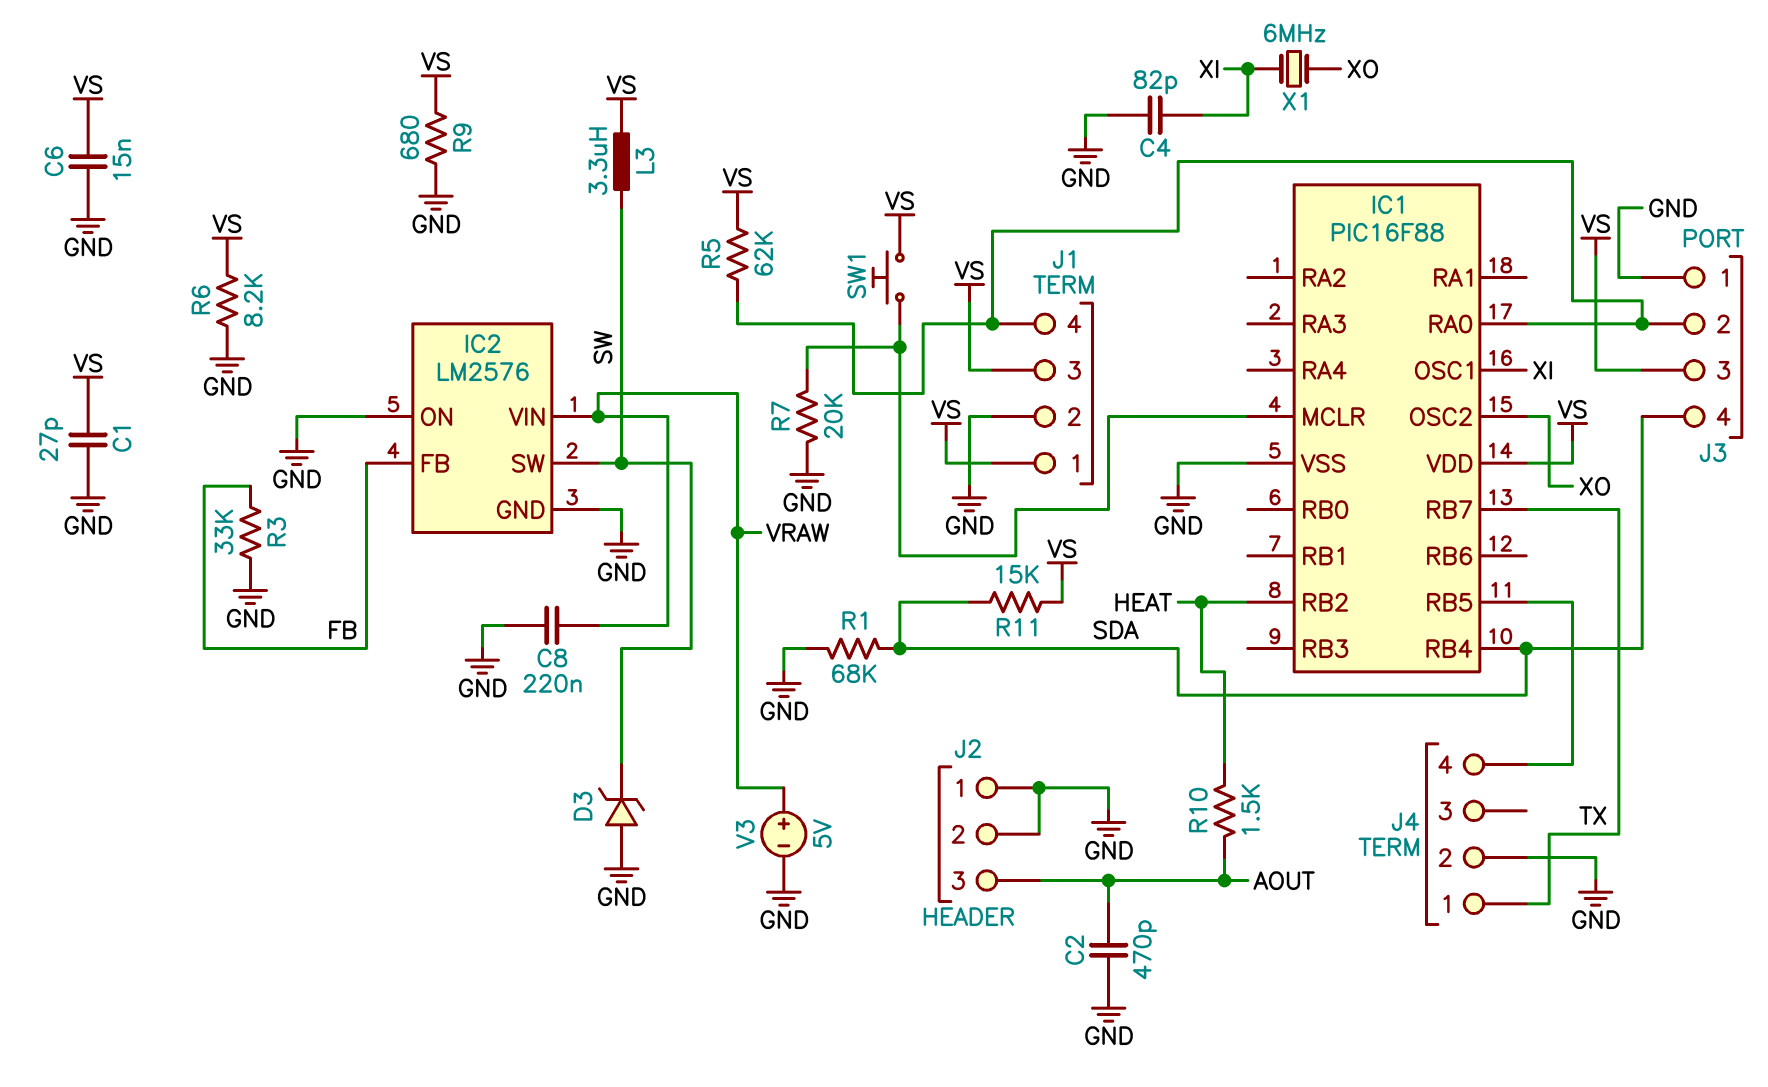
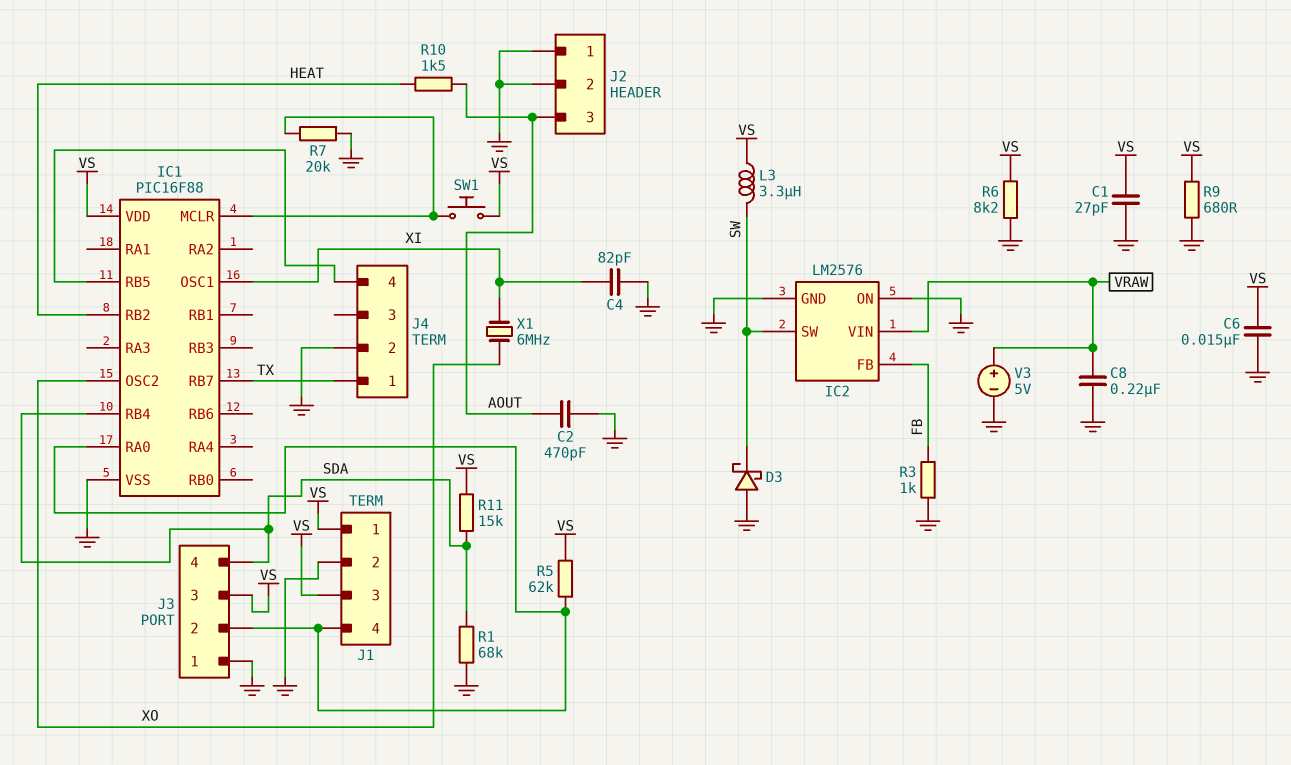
D3: zener (A GND, K SW) -> schottky (A GND, K SW)
R3: 33k (FB, GND) -> 1k (FB, GND)

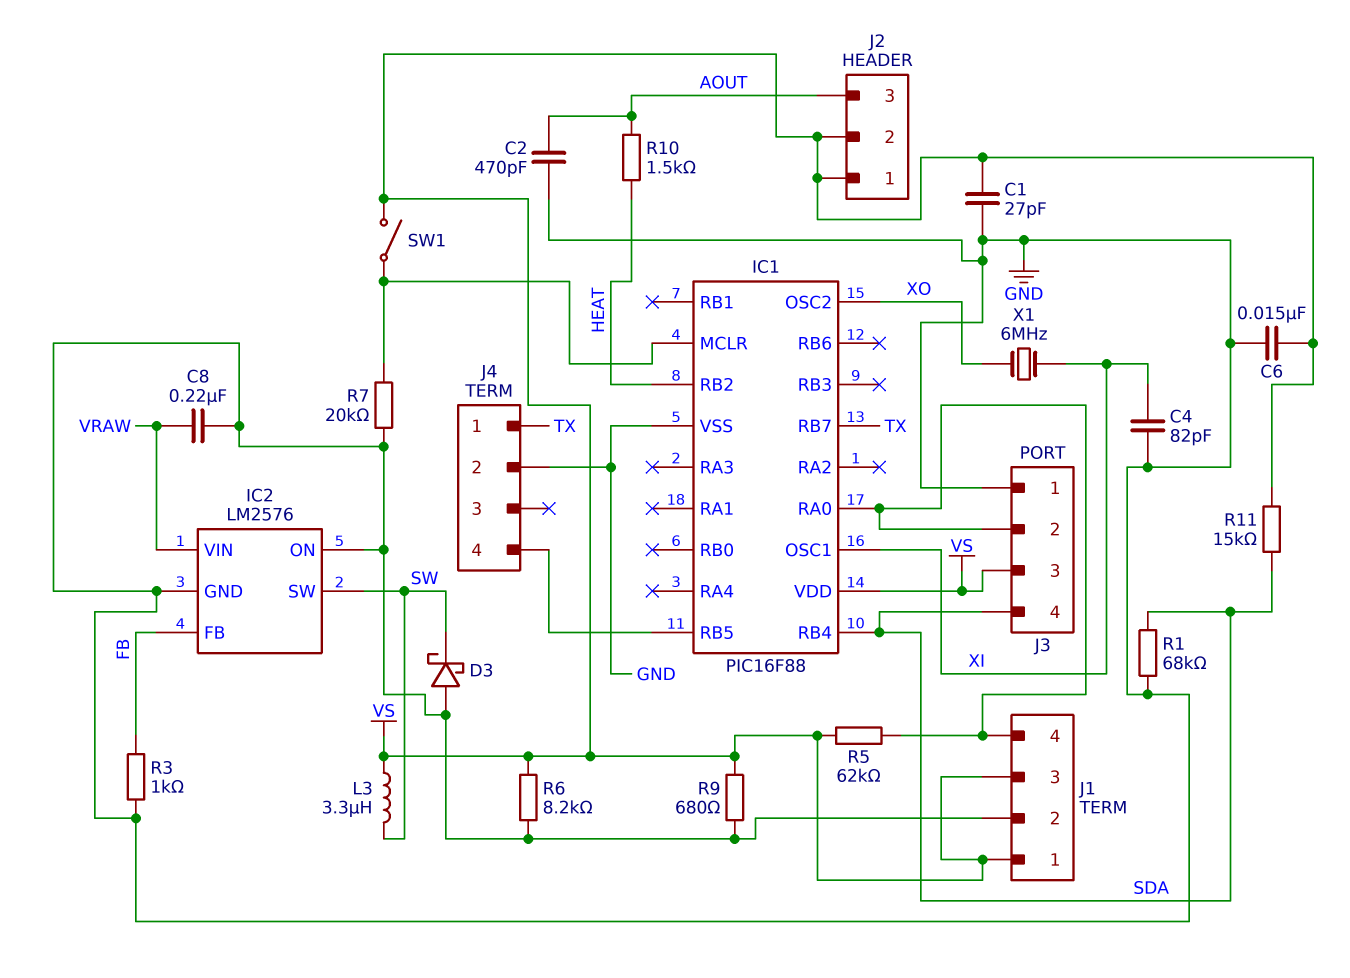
J2 pin 1: GND -> VS
J2 pin 2: GND -> VS
SW1: button (IC1/MCLR, VS) -> switch (IC1/MCLR, VS)
V3: 5V (plus VRAW, minus GND) -> none

